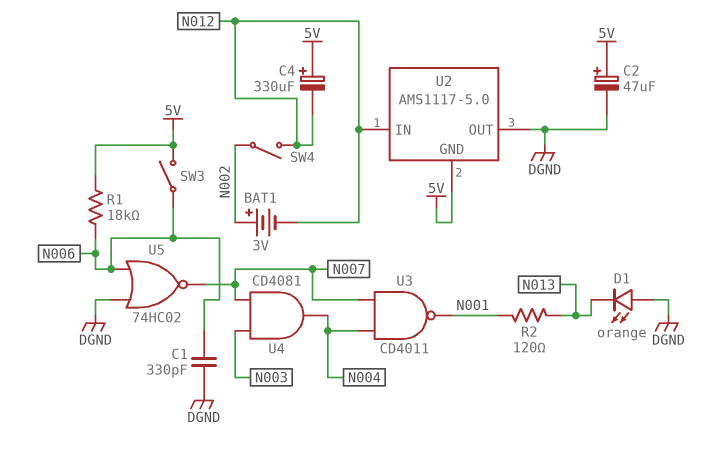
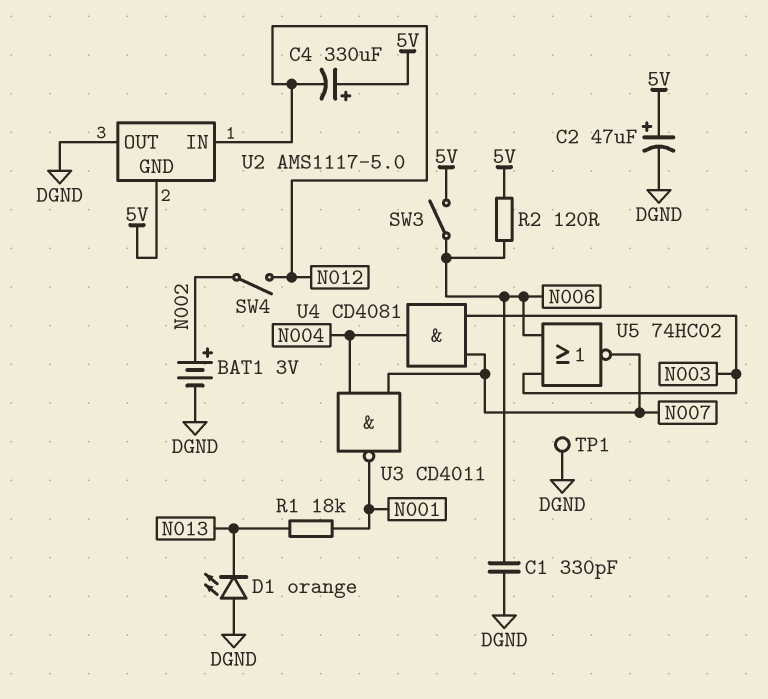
BAT1: 3V (plus N002, minus N012) -> 3V (plus N002, minus DGND)
R1: 18k (5V, N006) -> 18k (N001, N013)
R2: 120 (N001, N013) -> 120 (5V, N006)
TP1: none -> test point (DGND)
U5: NOR 74HC02 (in DGND, in N006, out N007) -> NOR 74HC02 (in N003, in N006, out N007)

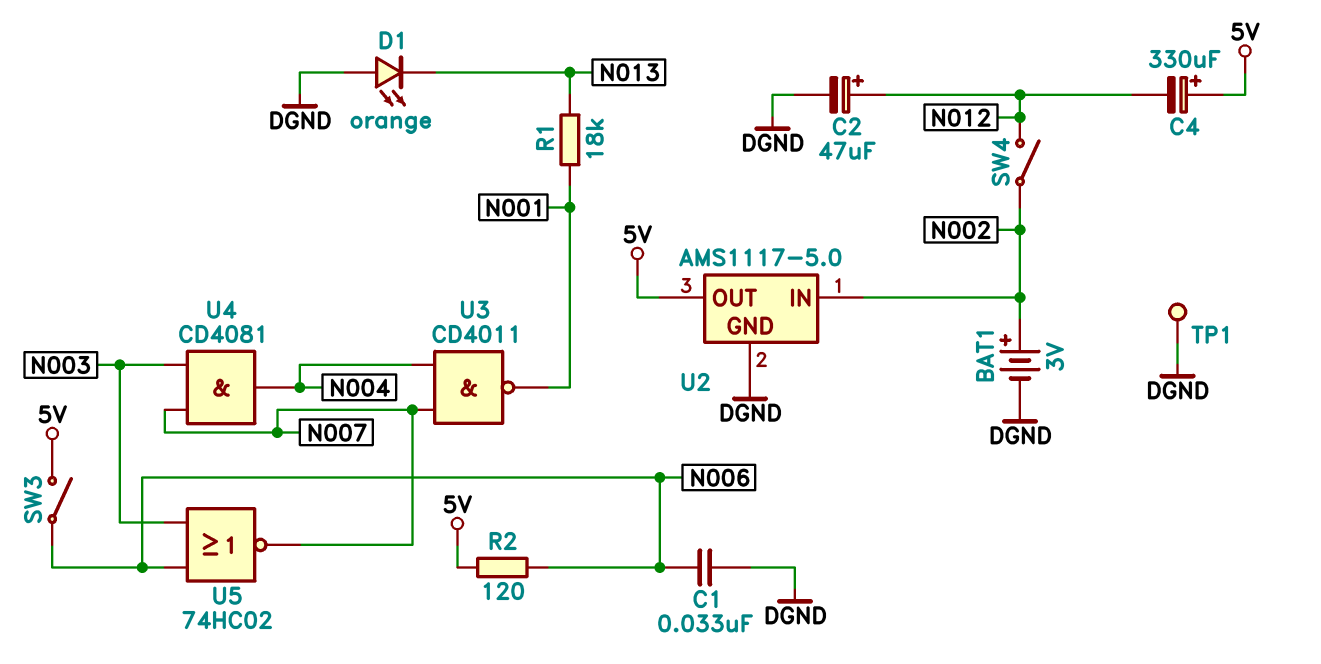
C1: 330pF (DGND, N006) -> 33nF (DGND, N006)
C2: 47uF (plus 5V, minus DGND) -> 47uF (plus N012, minus DGND)
U2 pin GND: 5V -> DGND
U2 pin IN: N012 -> N002
U2 pin OUT: DGND -> 5V

